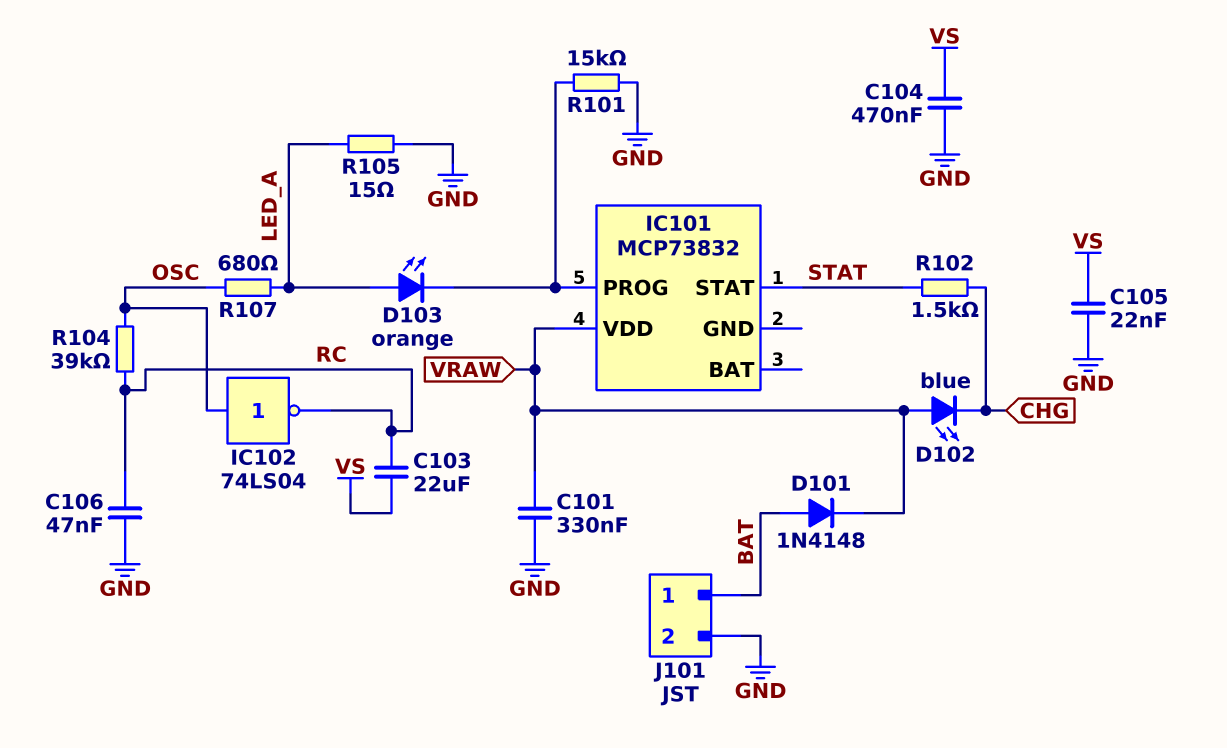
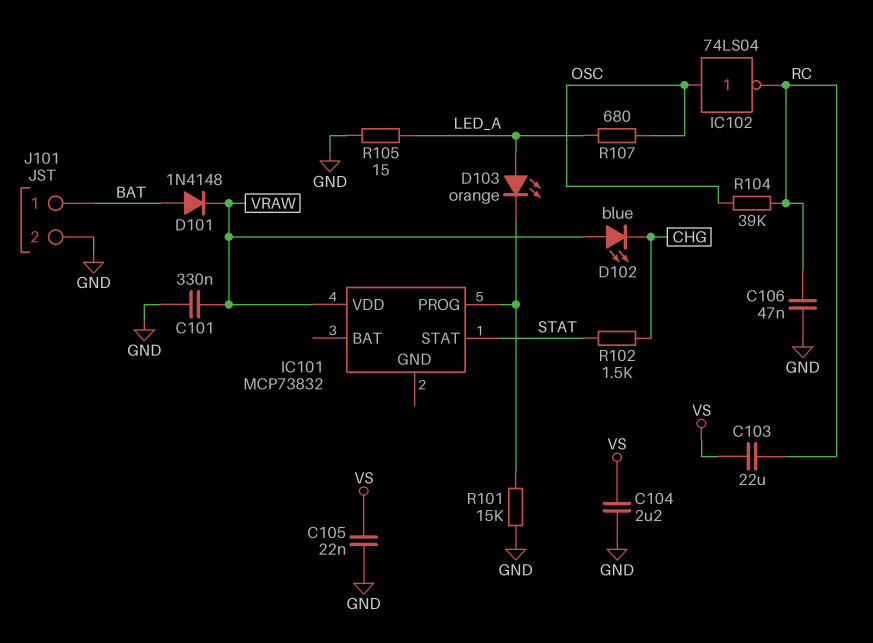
C104: 470nF (GND, VS) -> 2.2uF (GND, VS)

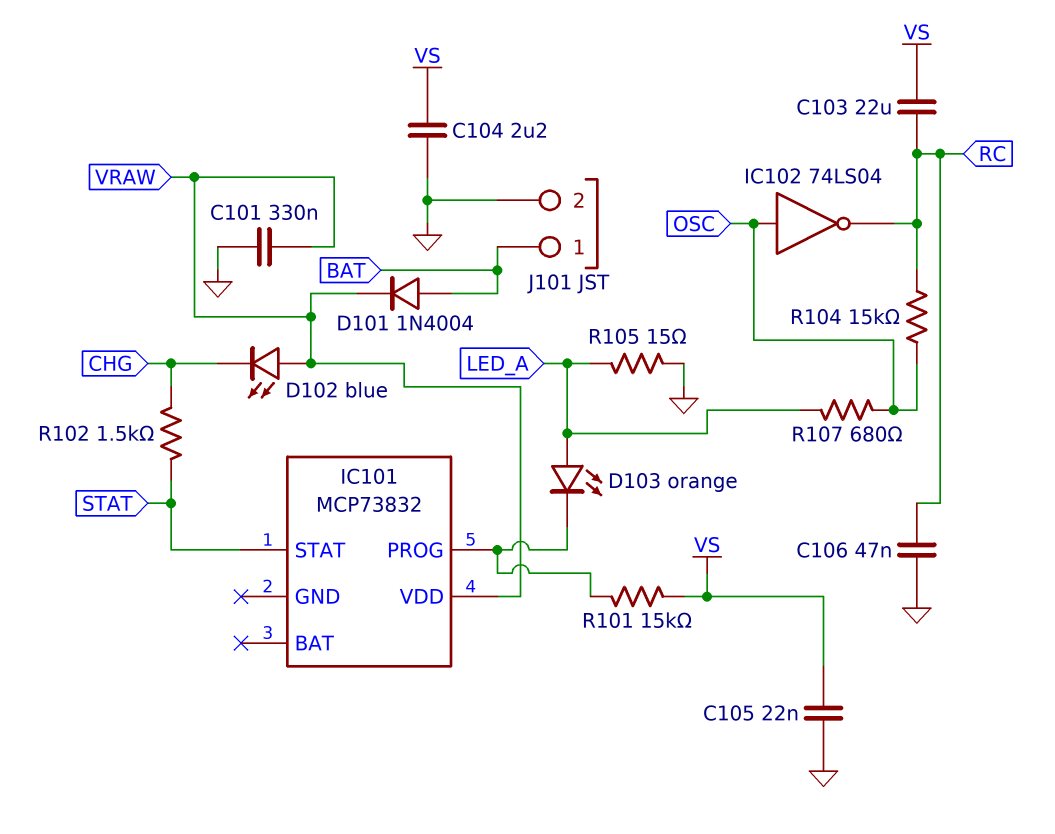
D101: diode 1N4148 (A BAT, K VRAW) -> diode 1N4004 (A BAT, K VRAW)
R101: 15k (GND, IC101/PROG) -> 15k (IC101/PROG, VS)
R104: 39k (OSC, RC) -> 15k (OSC, RC)

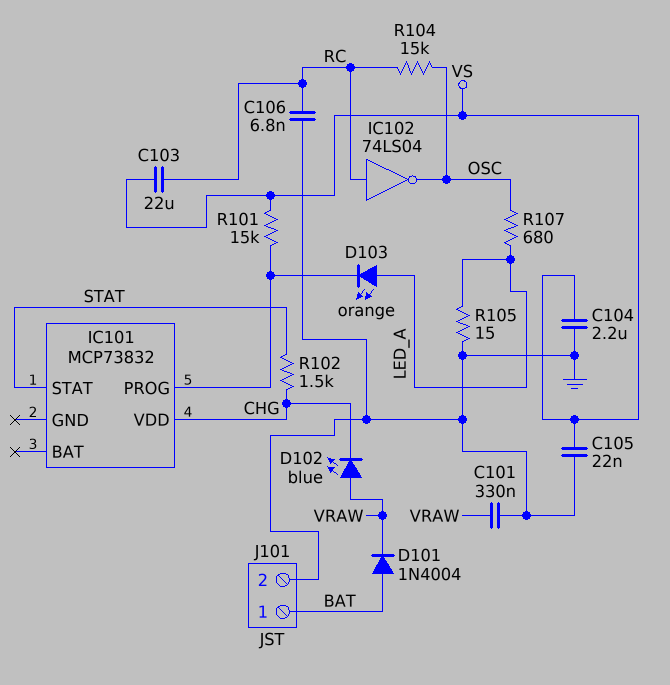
C106: 47nF (GND, RC) -> 6.8nF (GND, RC)
IC101 pin VDD: VRAW -> CHG
IC102: NOT 74LS04 (in OSC, out RC) -> NOT 74LS04 (in RC, out OSC)

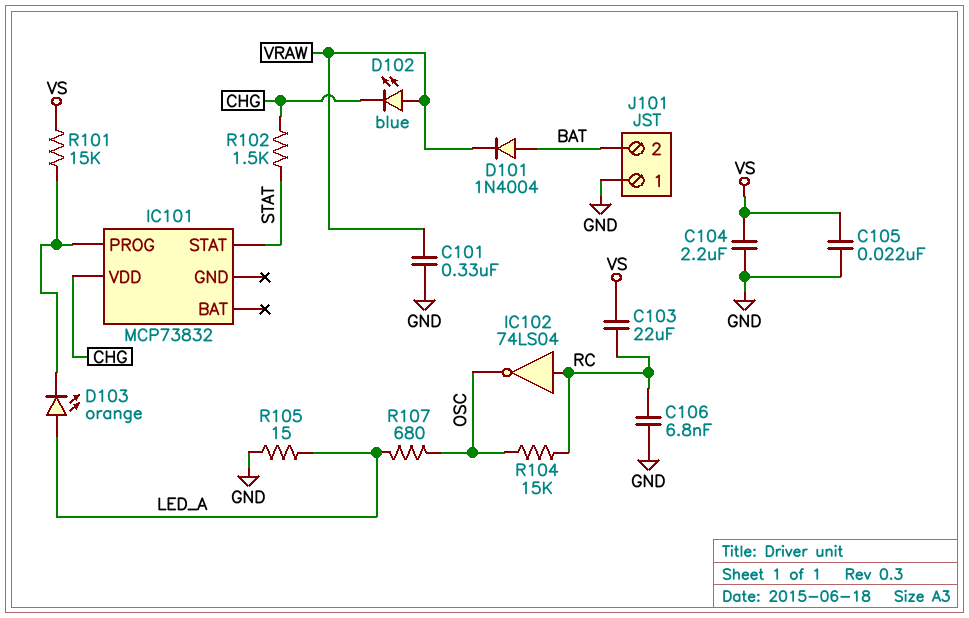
J101 pin 1: BAT -> GND
J101 pin 2: GND -> BAT

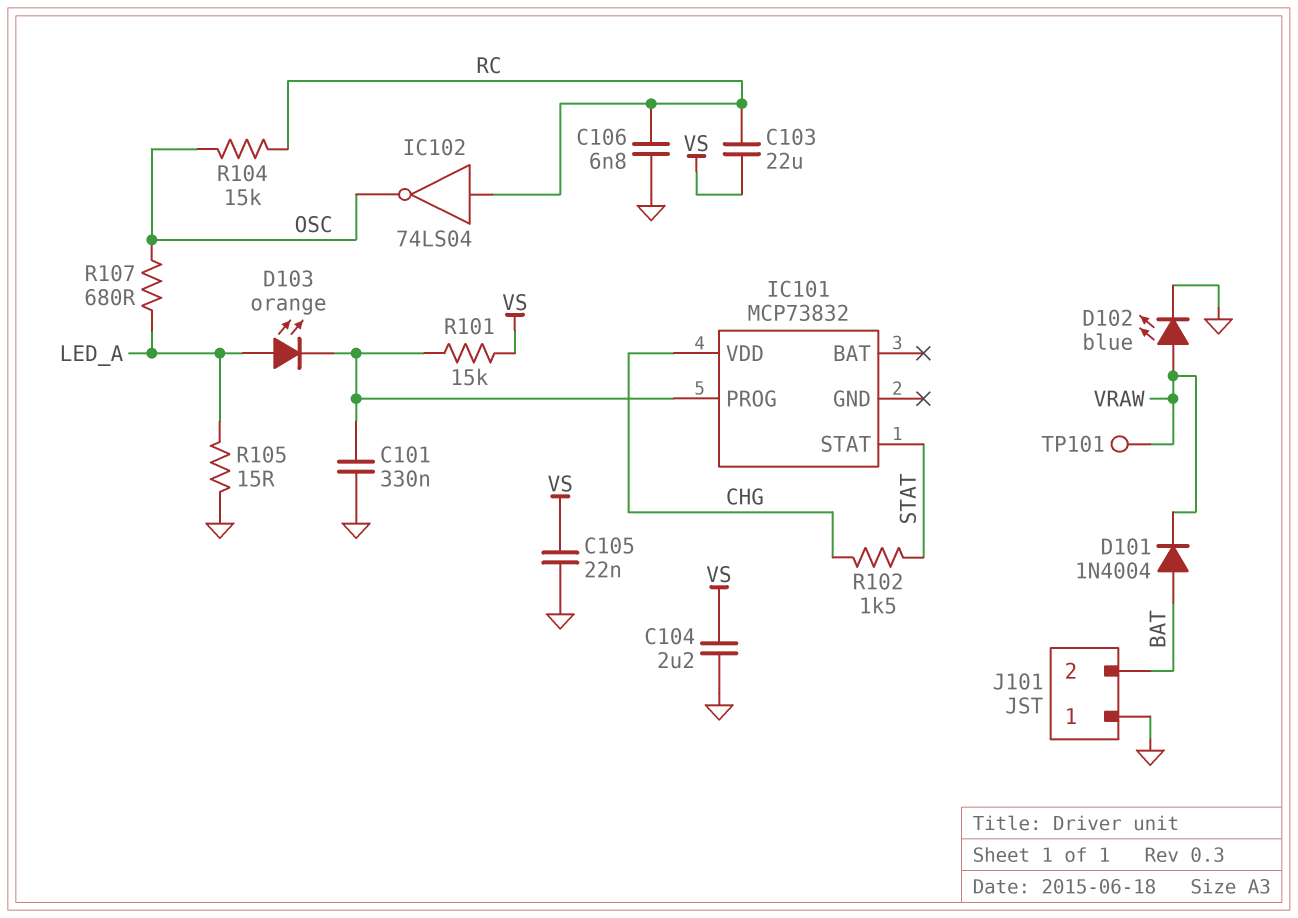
C101: 330nF (GND, VRAW) -> 330nF (GND, IC101/PROG)
D102: LED blue (A VRAW, K CHG) -> LED blue (A VRAW, K GND)
TP101: none -> test point (VRAW)

